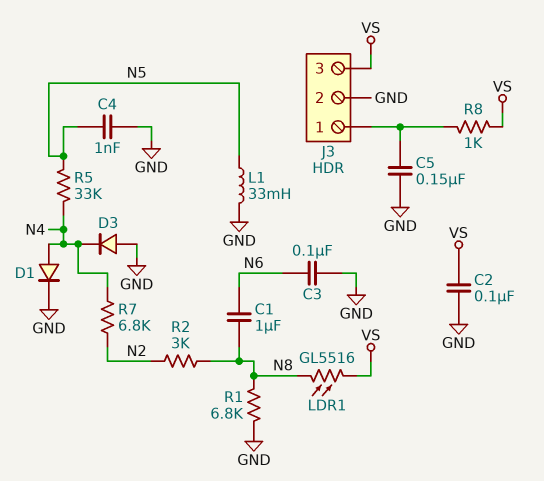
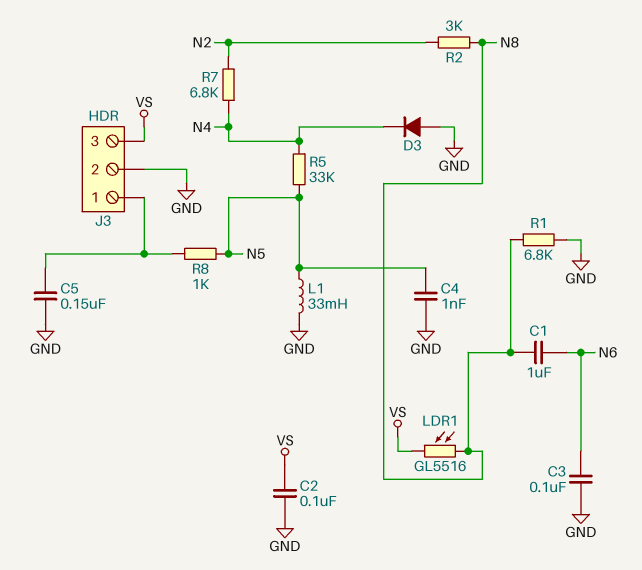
D1: diode (A N4, K GND) -> none
R8: 1k (J3/1, VS) -> 1k (J3/1, N5)

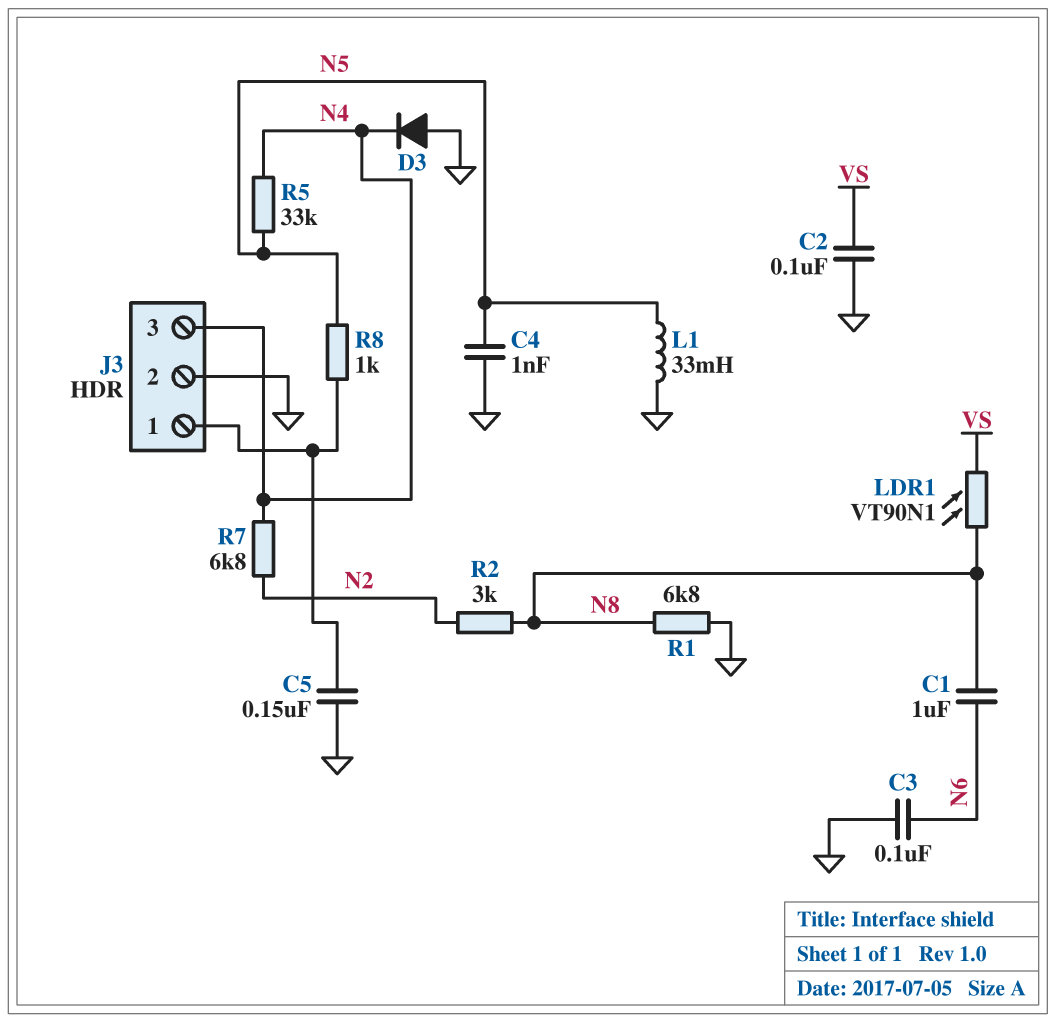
J3 pin 3: VS -> N4
LDR1: GL5516 (N8, VS) -> VT90N1 (N8, VS)

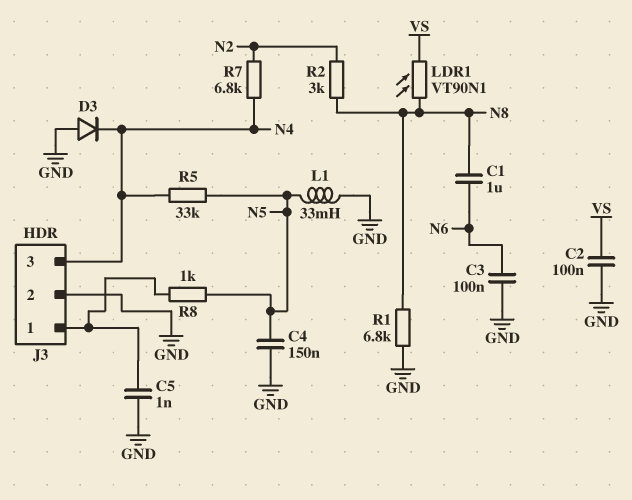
C4: 1nF (GND, N5) -> 150nF (GND, N5)
C5: 150nF (GND, J3/1) -> 1nF (GND, J3/1)

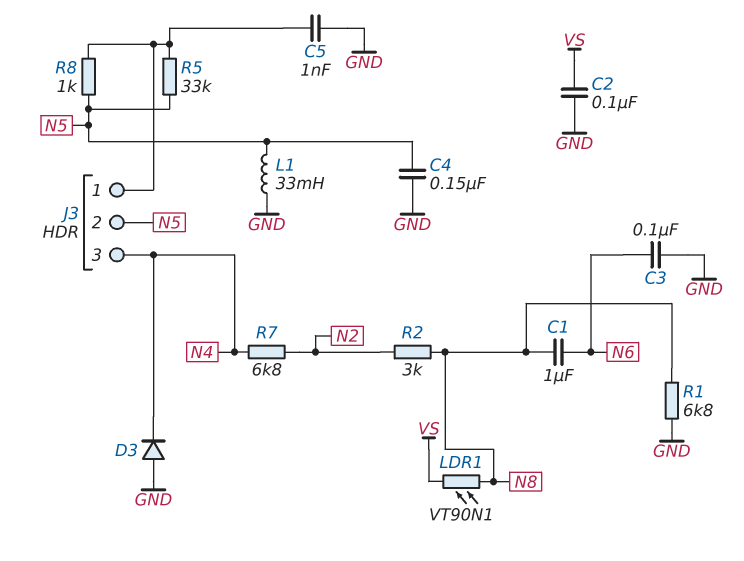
J3 pin 2: GND -> N5
R5: 33k (N4, N5) -> 33k (J3/1, N5)

